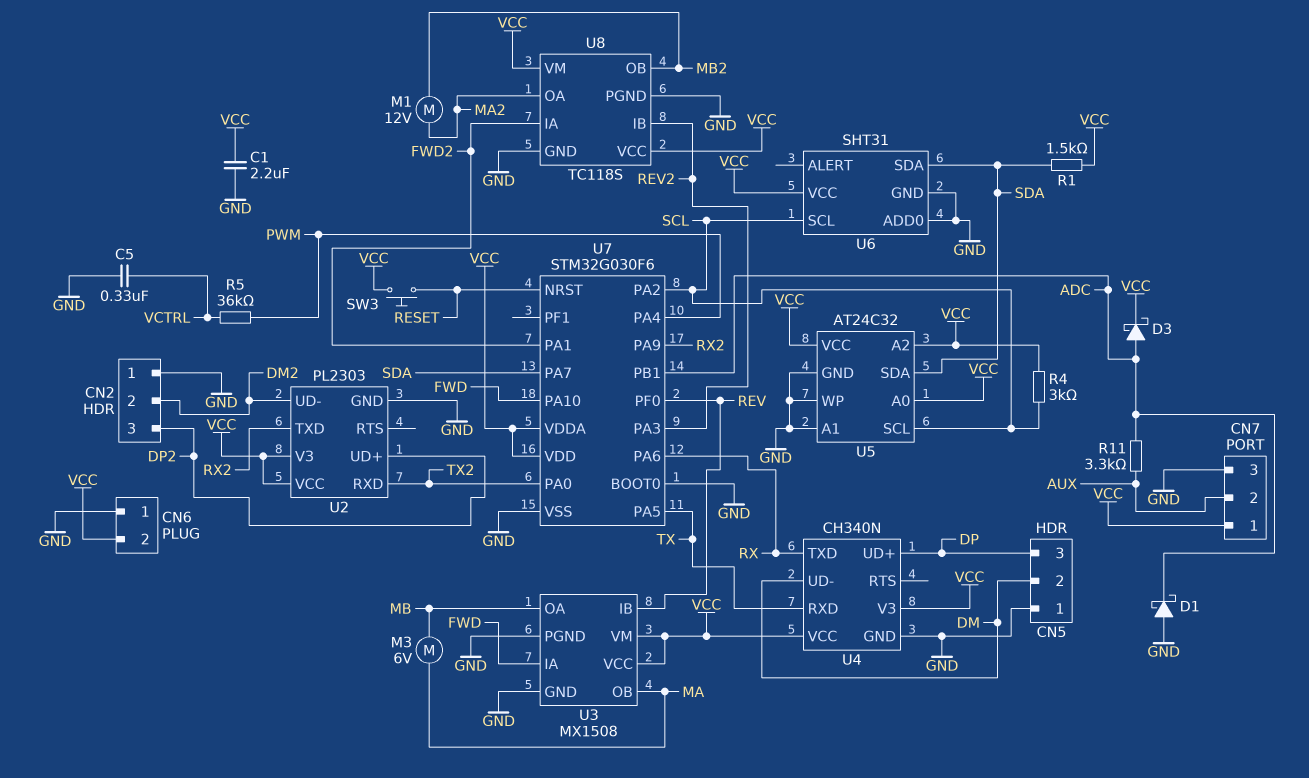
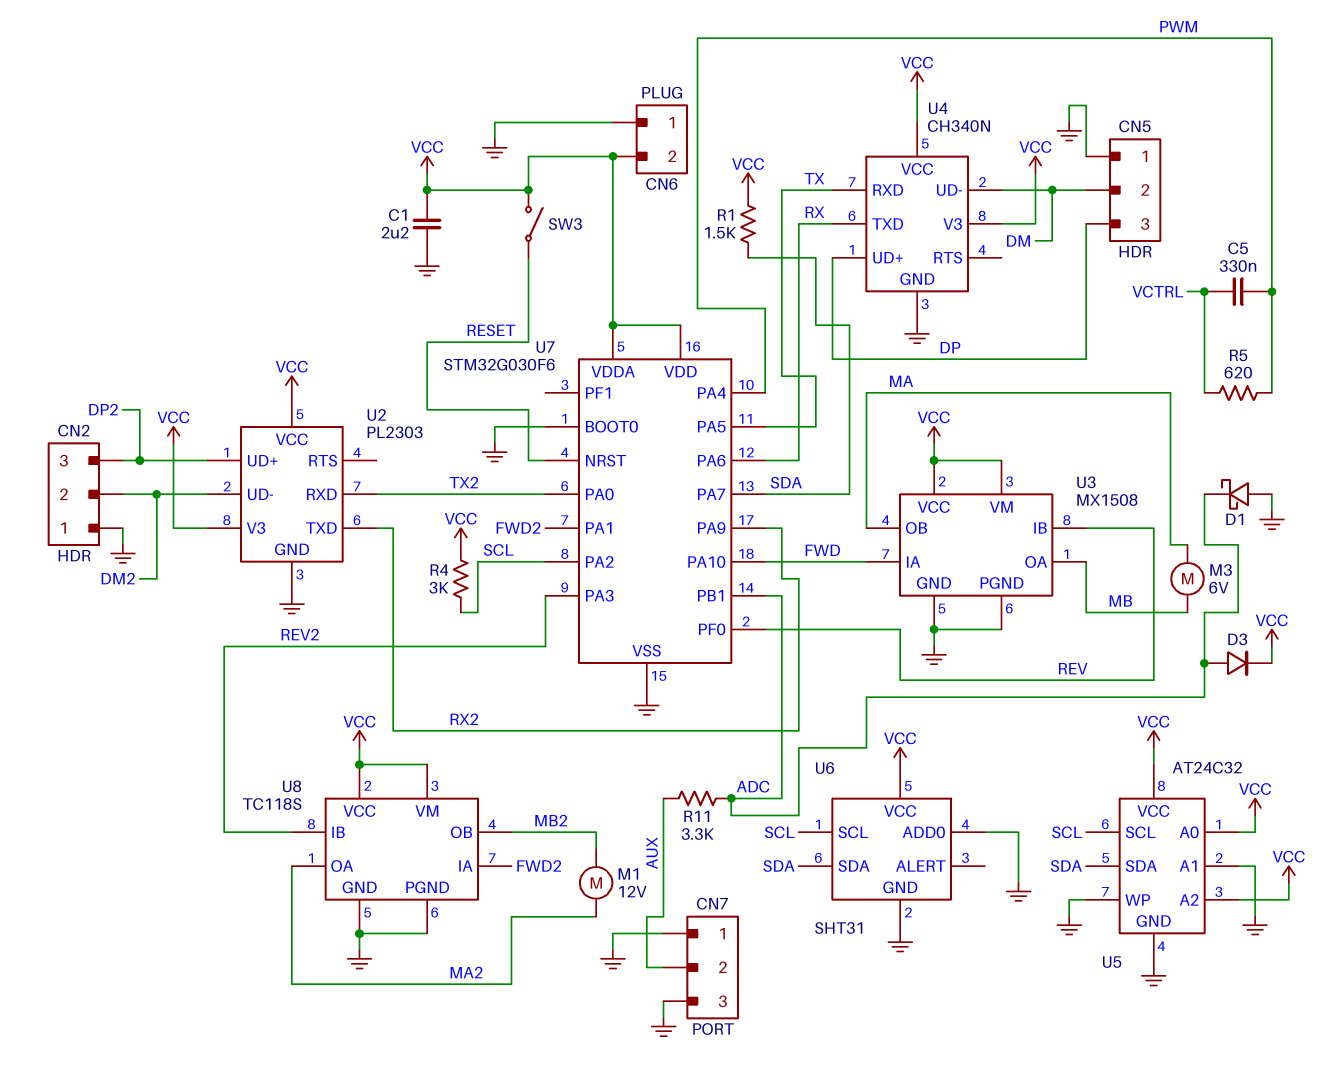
C5: 330nF (GND, VCTRL) -> 330nF (PWM, VCTRL)
CN7 pin 1: VCC -> GND
D3: schottky (A ADC, K VCC) -> diode (A ADC, K VCC)
R5: 36k (PWM, VCTRL) -> 620 (PWM, VCTRL)
SW3: button (RESET, VCC) -> switch (RESET, VCC)

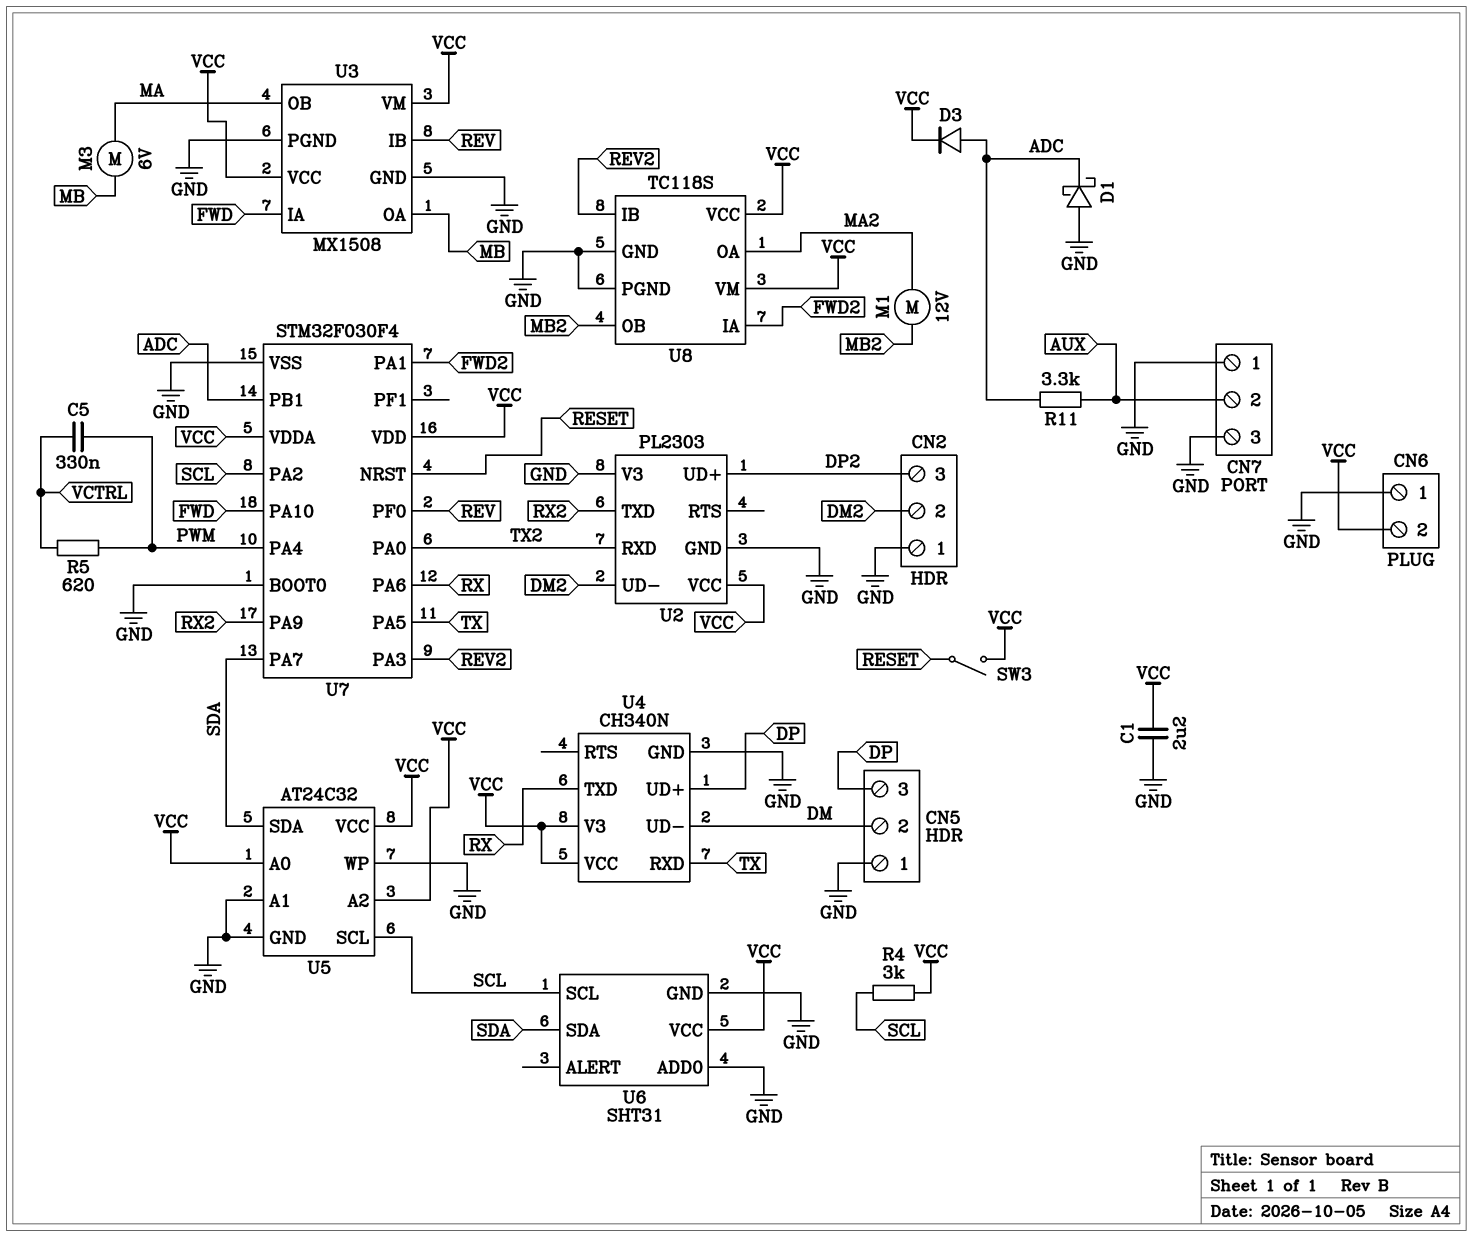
R1: 1.5k (SDA, VCC) -> none
U2 pin V3: VCC -> GND
U7: STM32G030F6 -> STM32F030F4

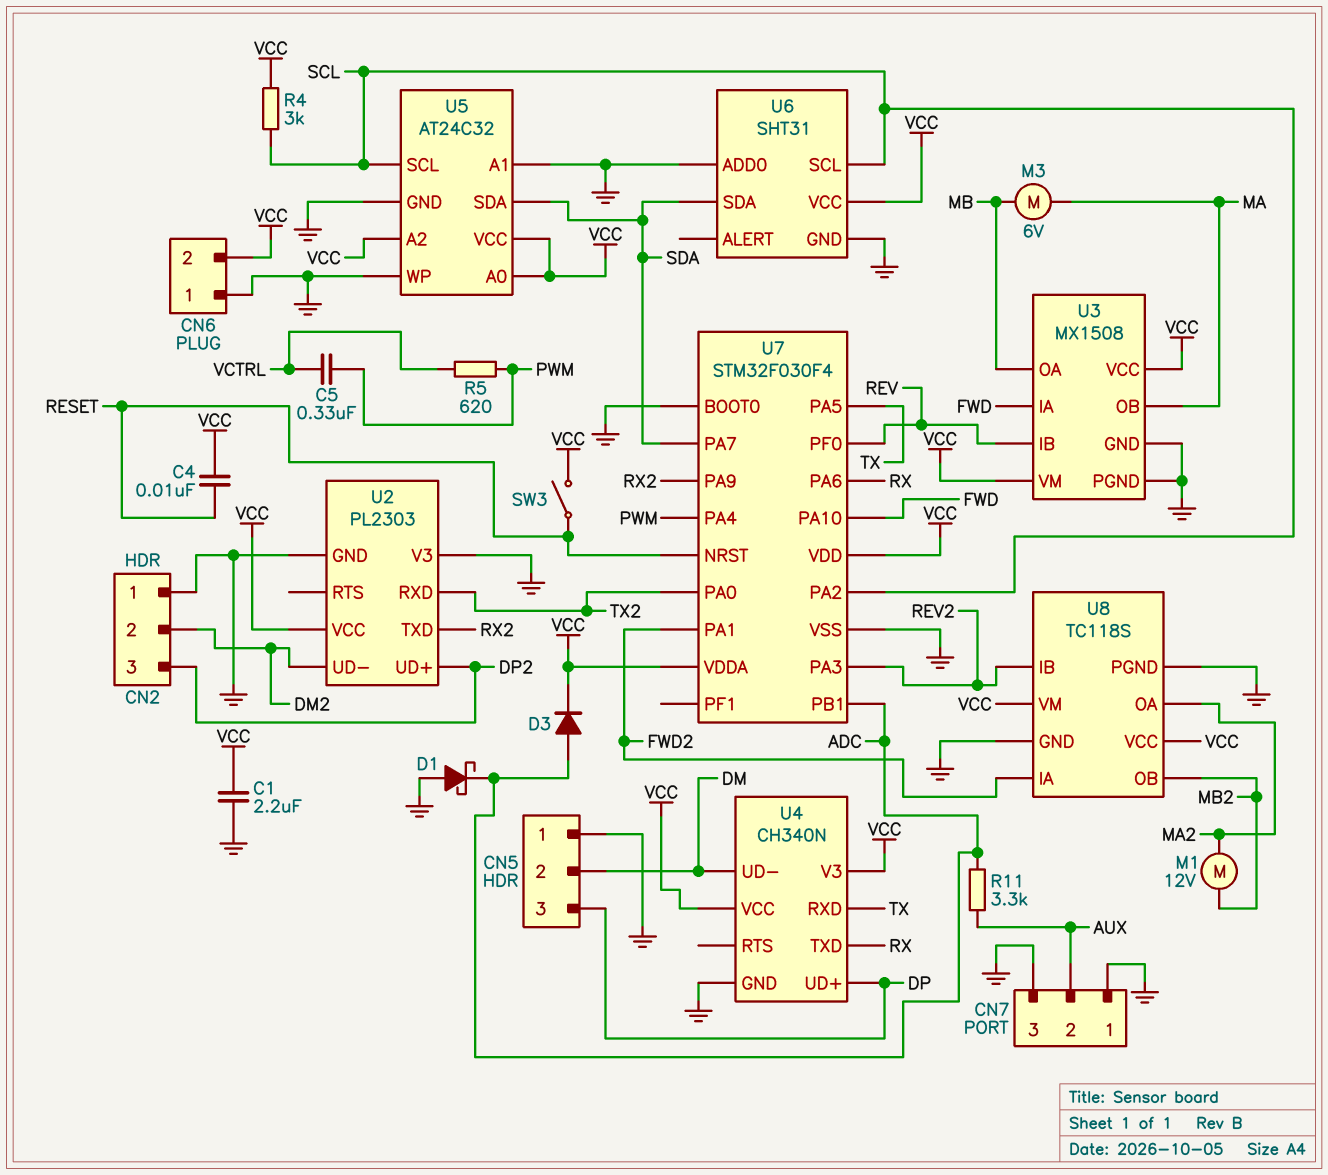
C4: none -> 10nF (RESET, VCC)

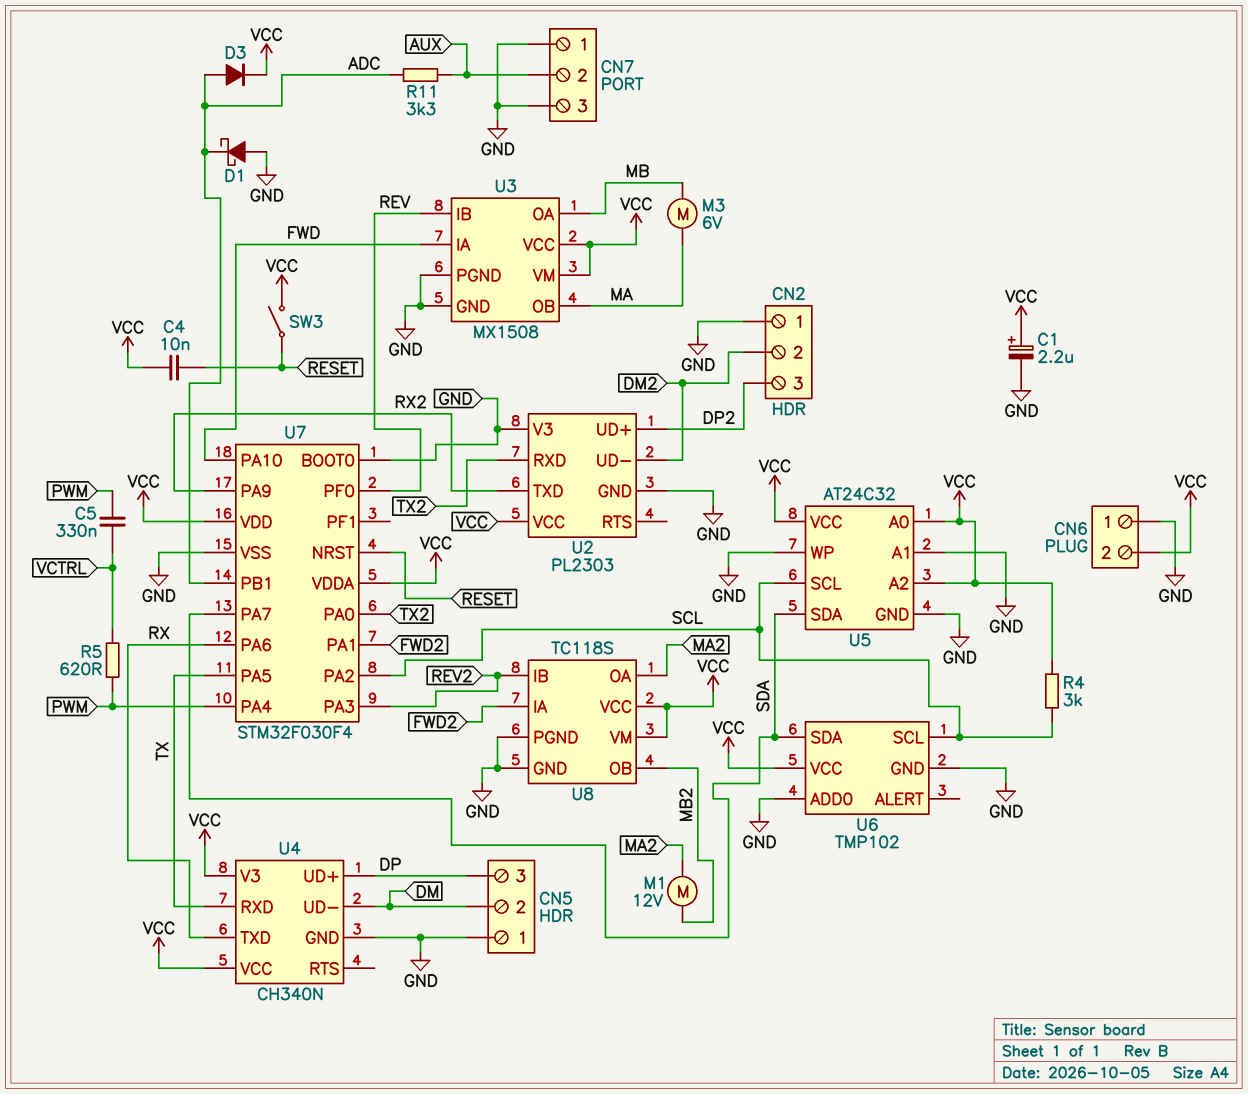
C1: 2.2uF (GND, VCC) -> 2.2uF (plus VCC, minus GND)
U6: SHT31 -> TMP102

